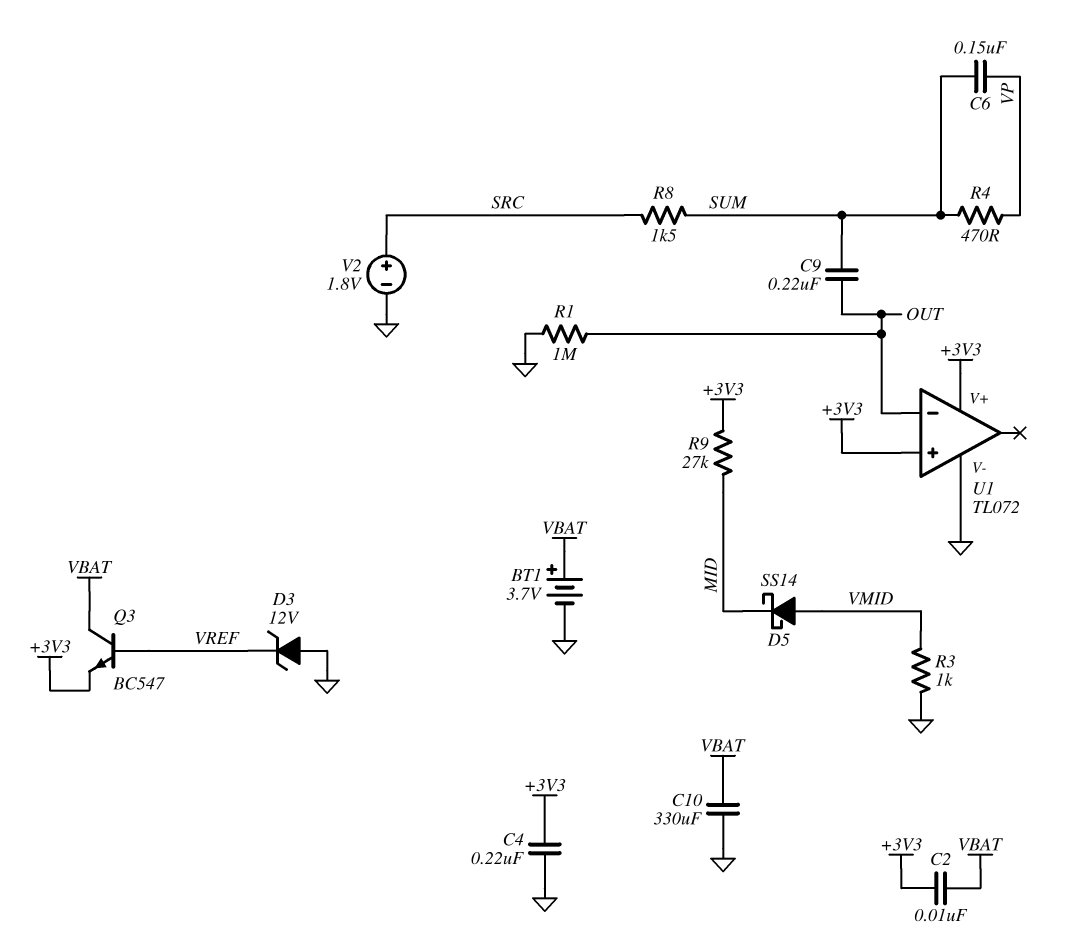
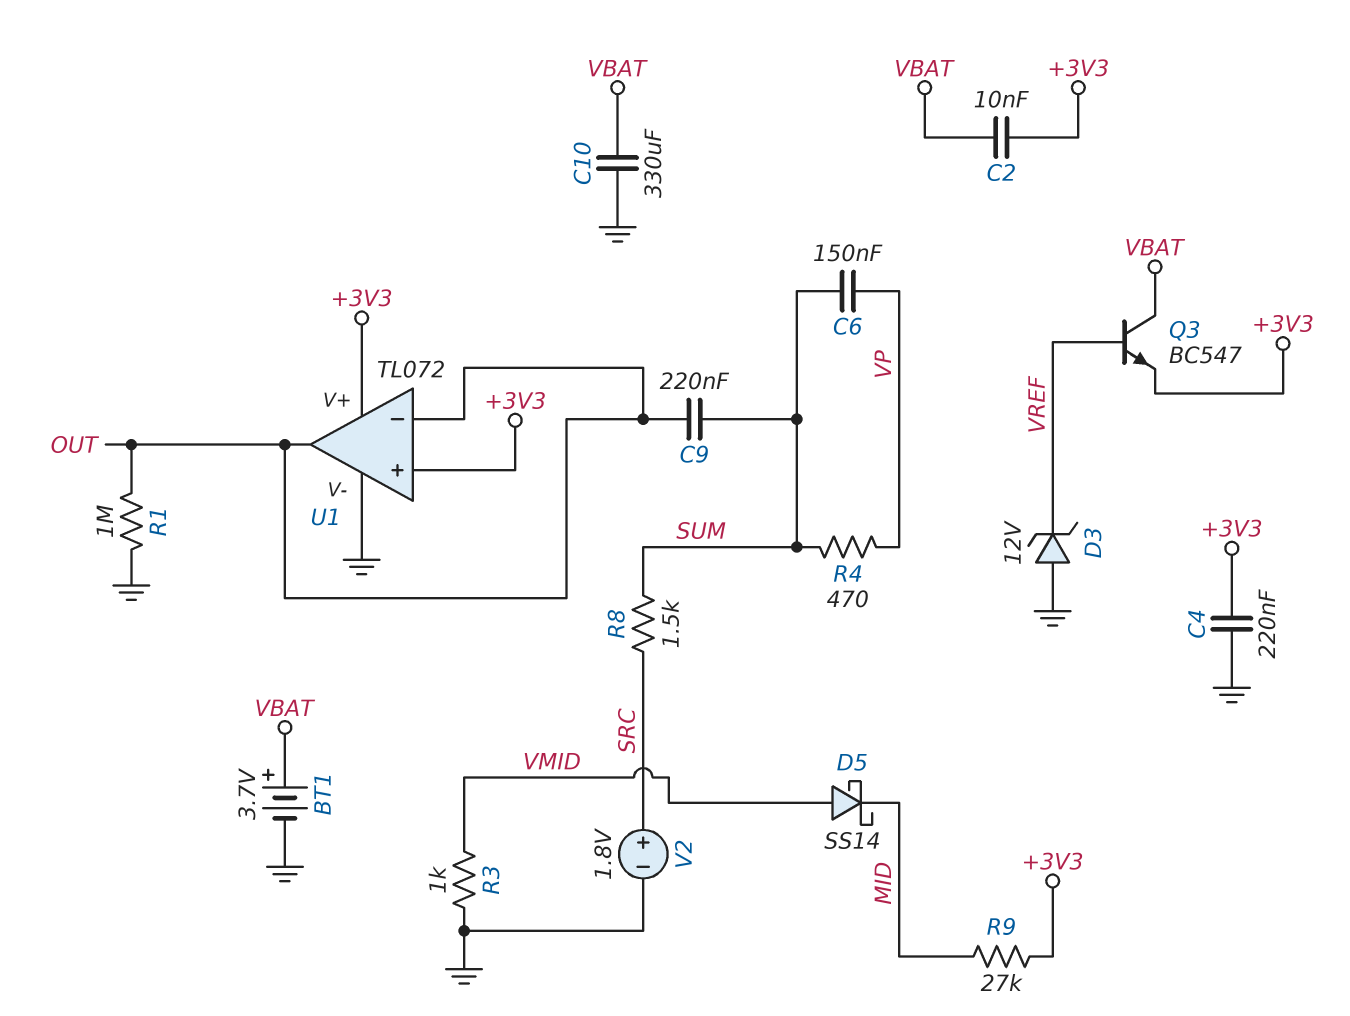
U1 pin out: none -> OUT

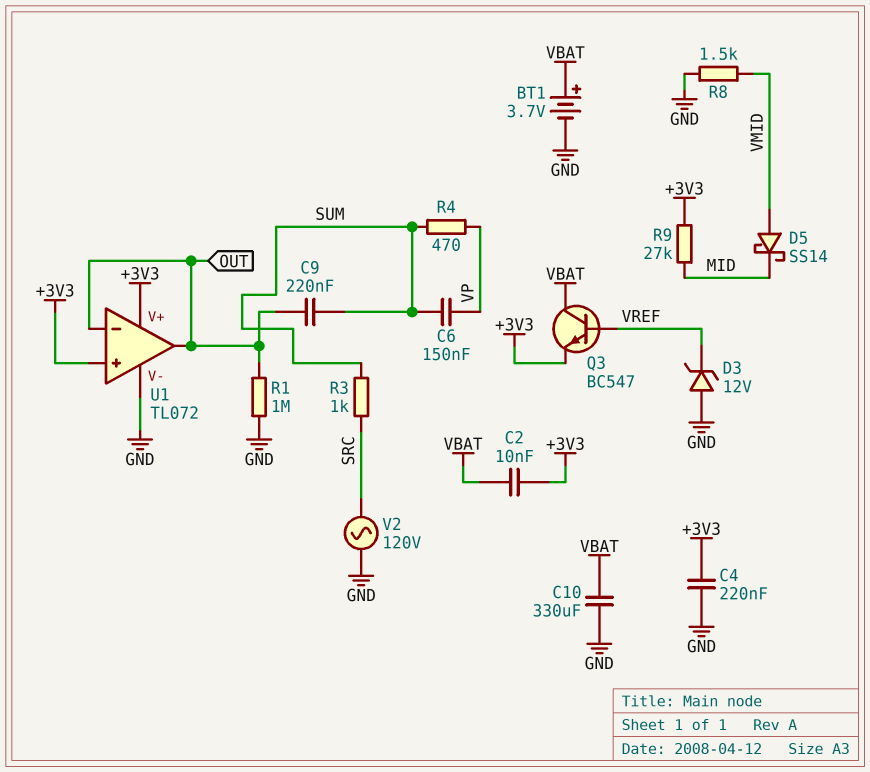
R3: 1k (GND, VMID) -> 1k (SRC, SUM)
R8: 1.5k (SRC, SUM) -> 1.5k (GND, VMID)
V2: 1.8V (plus SRC, minus GND) -> AC 120V (GND, SRC)

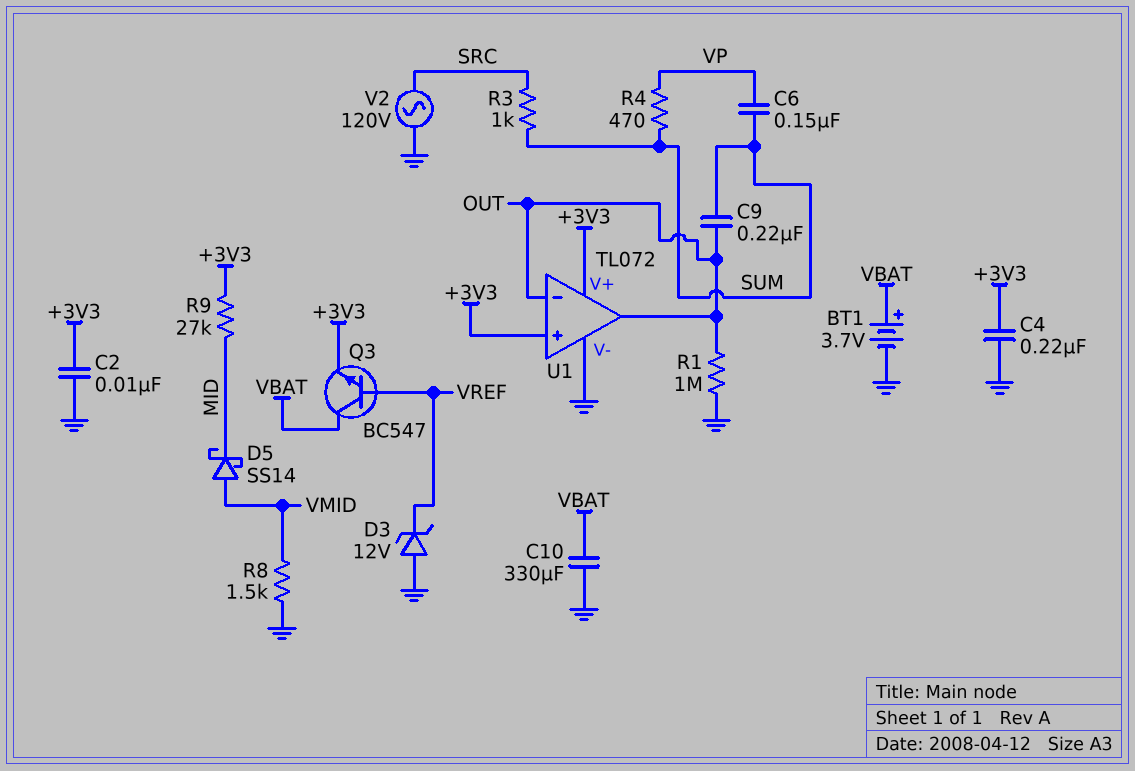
C2: 10nF (+3V3, VBAT) -> 10nF (+3V3, GND)

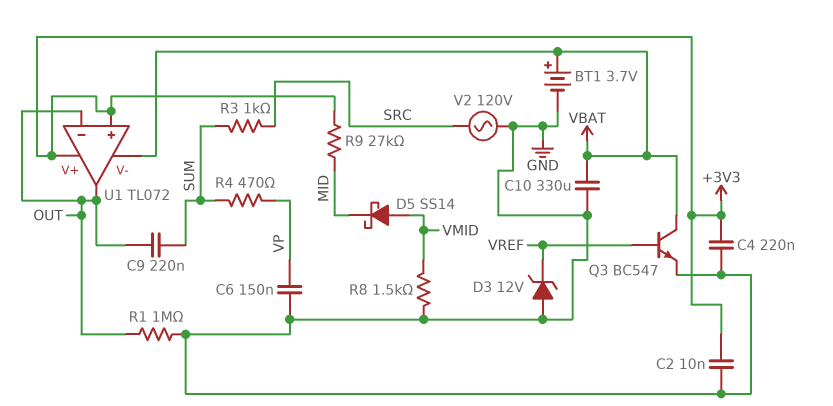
C6: 150nF (SUM, VP) -> 150nF (GND, VP)
Q3: NPN BC547 (B VREF, C VBAT, E +3V3) -> NPN BC547 (B VREF, C VBAT, E GND)
U1 pin V-: GND -> VBAT

